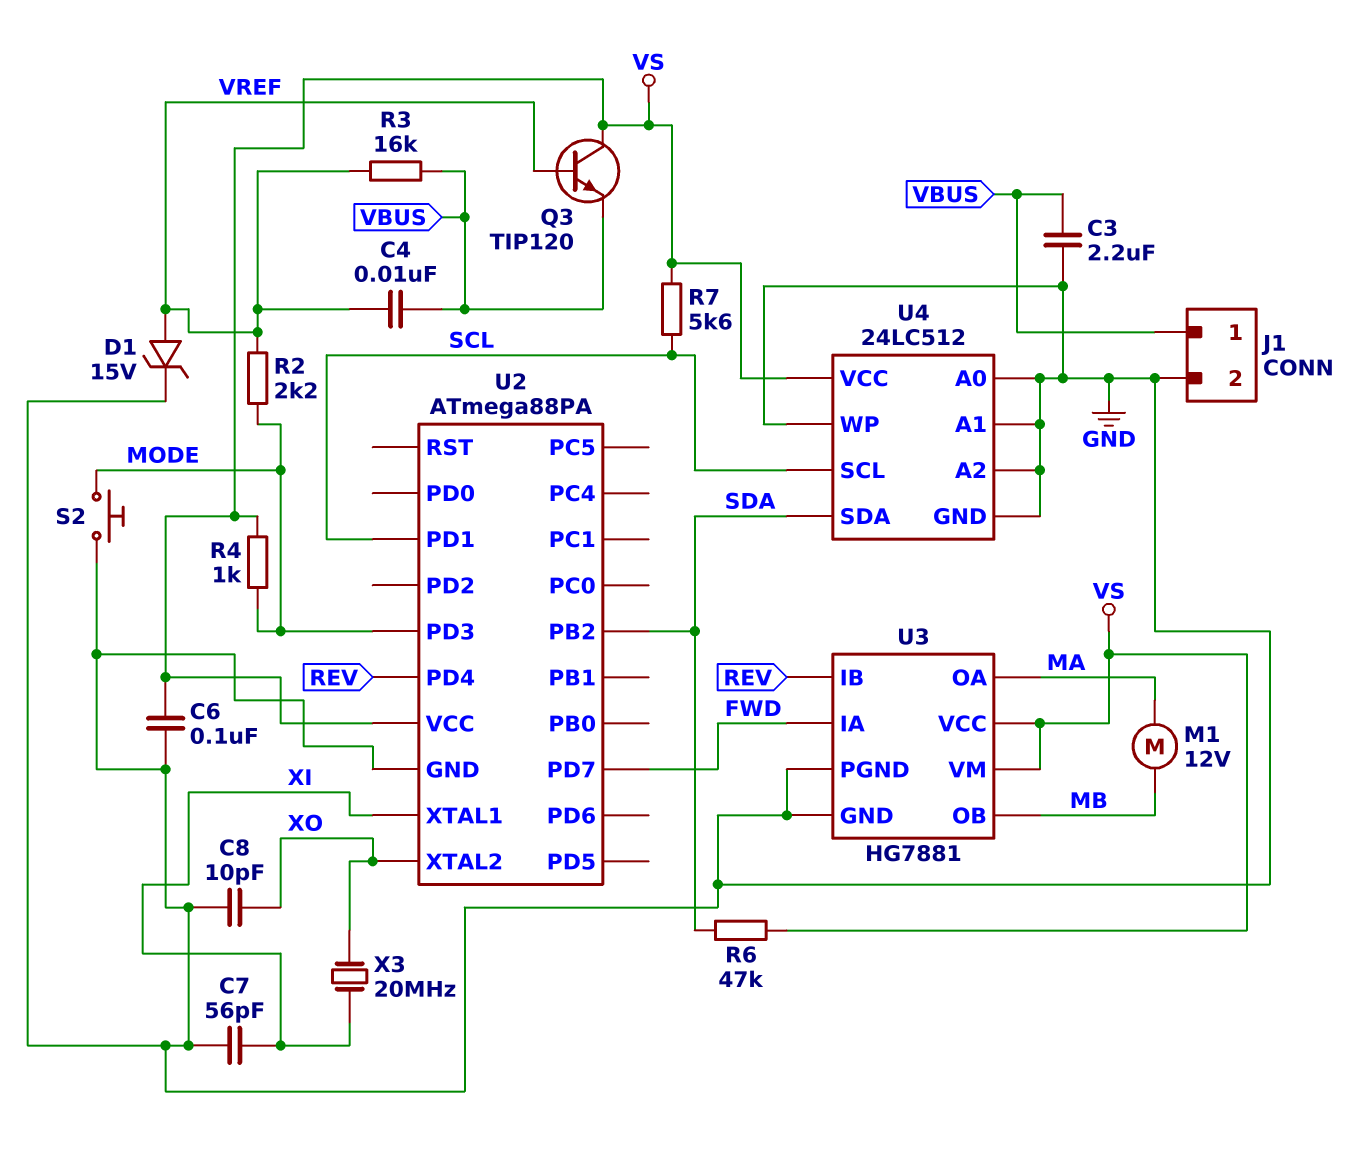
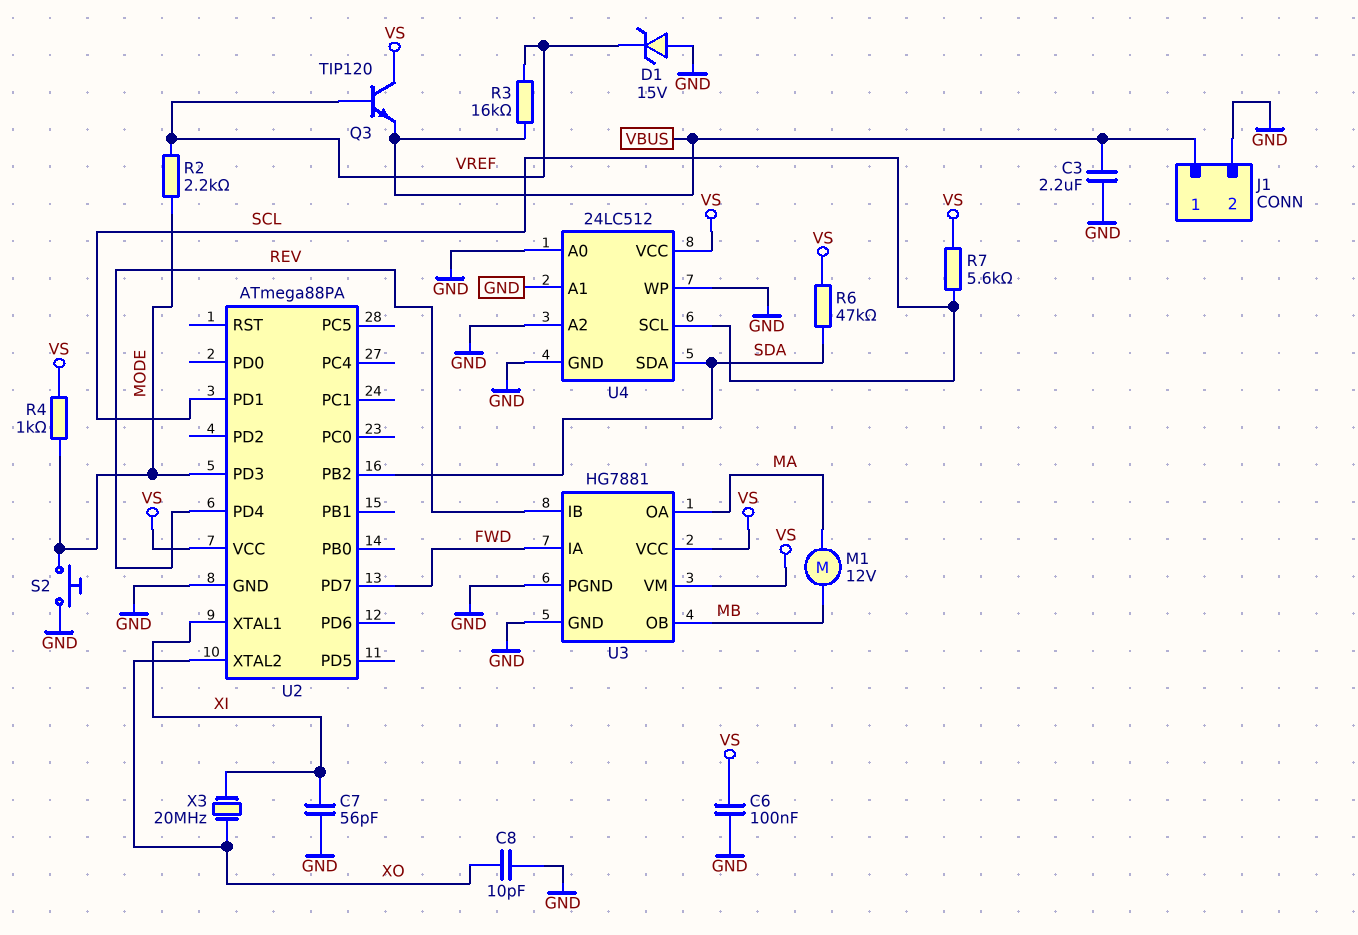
C4: 10nF (VBUS, VREF) -> none
D1: zener 15V (A VREF, K GND) -> zener 15V (A GND, K VREF)

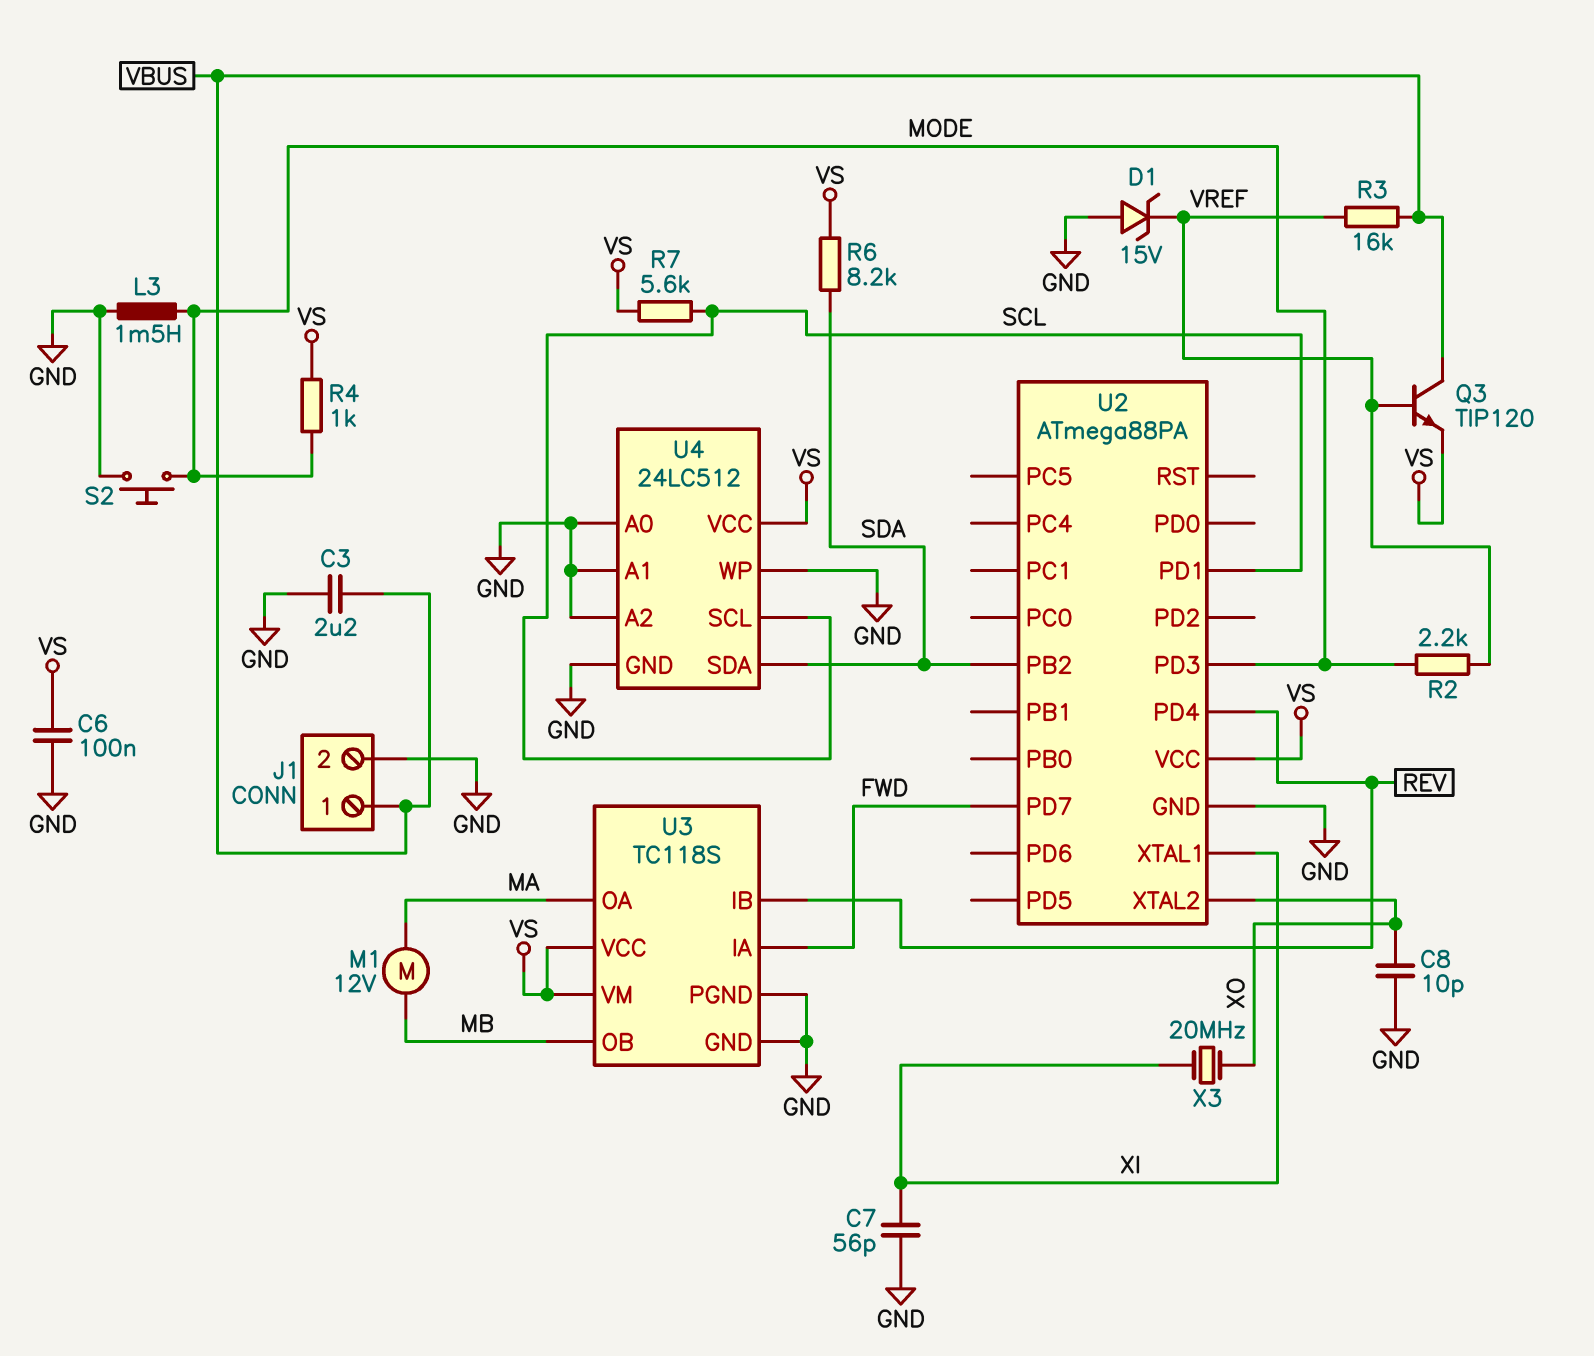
L3: none -> 1.5mH (GND, MODE)
Q3: NPN TIP120 (B VREF, C VS, E VBUS) -> NPN TIP120 (B VREF, C VBUS, E VS)
R6: 47k (SDA, VS) -> 8.2k (SDA, VS)
U3: HG7881 -> TC118S

